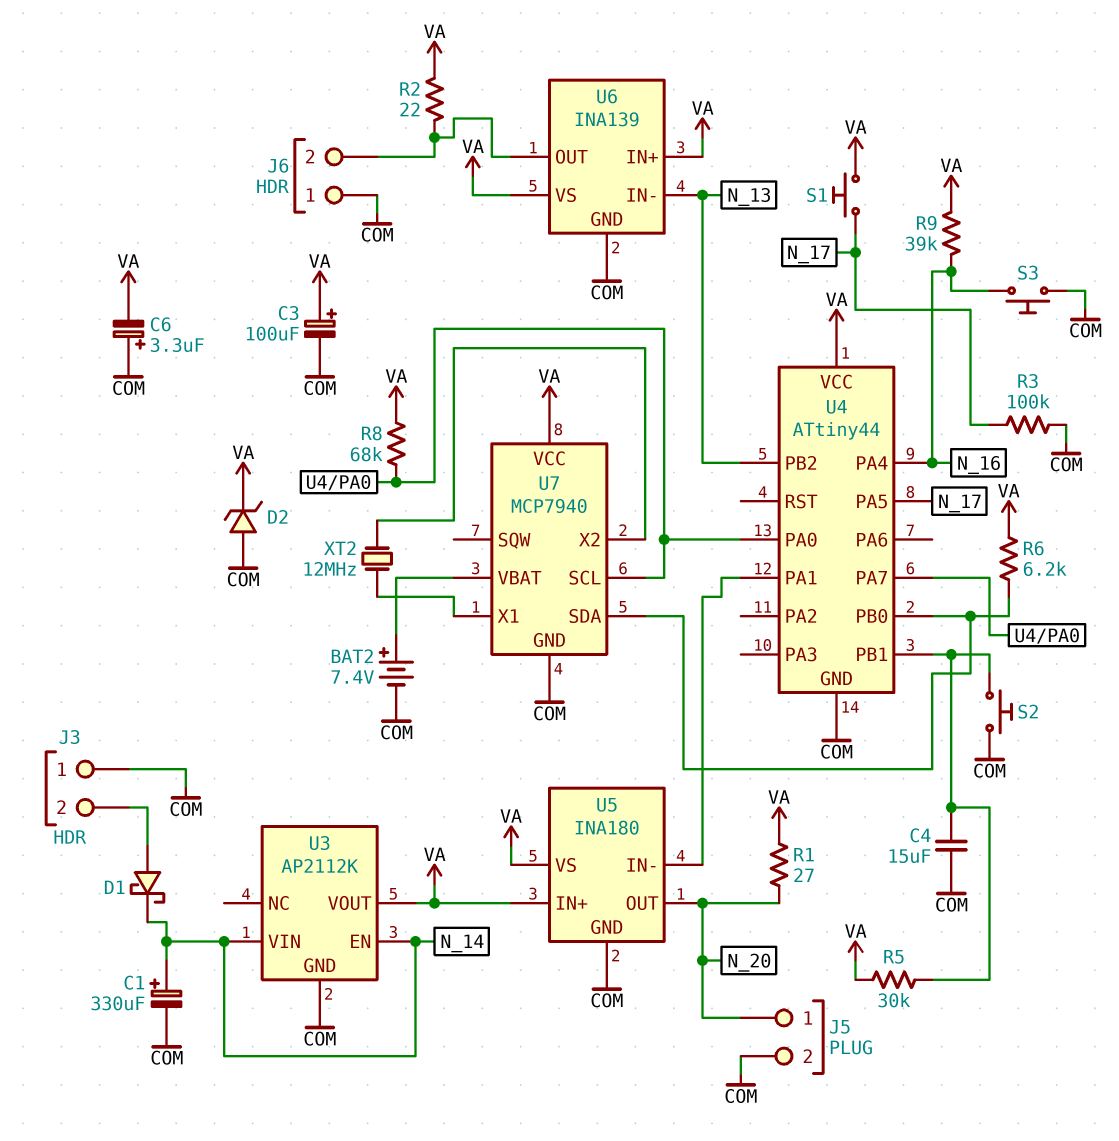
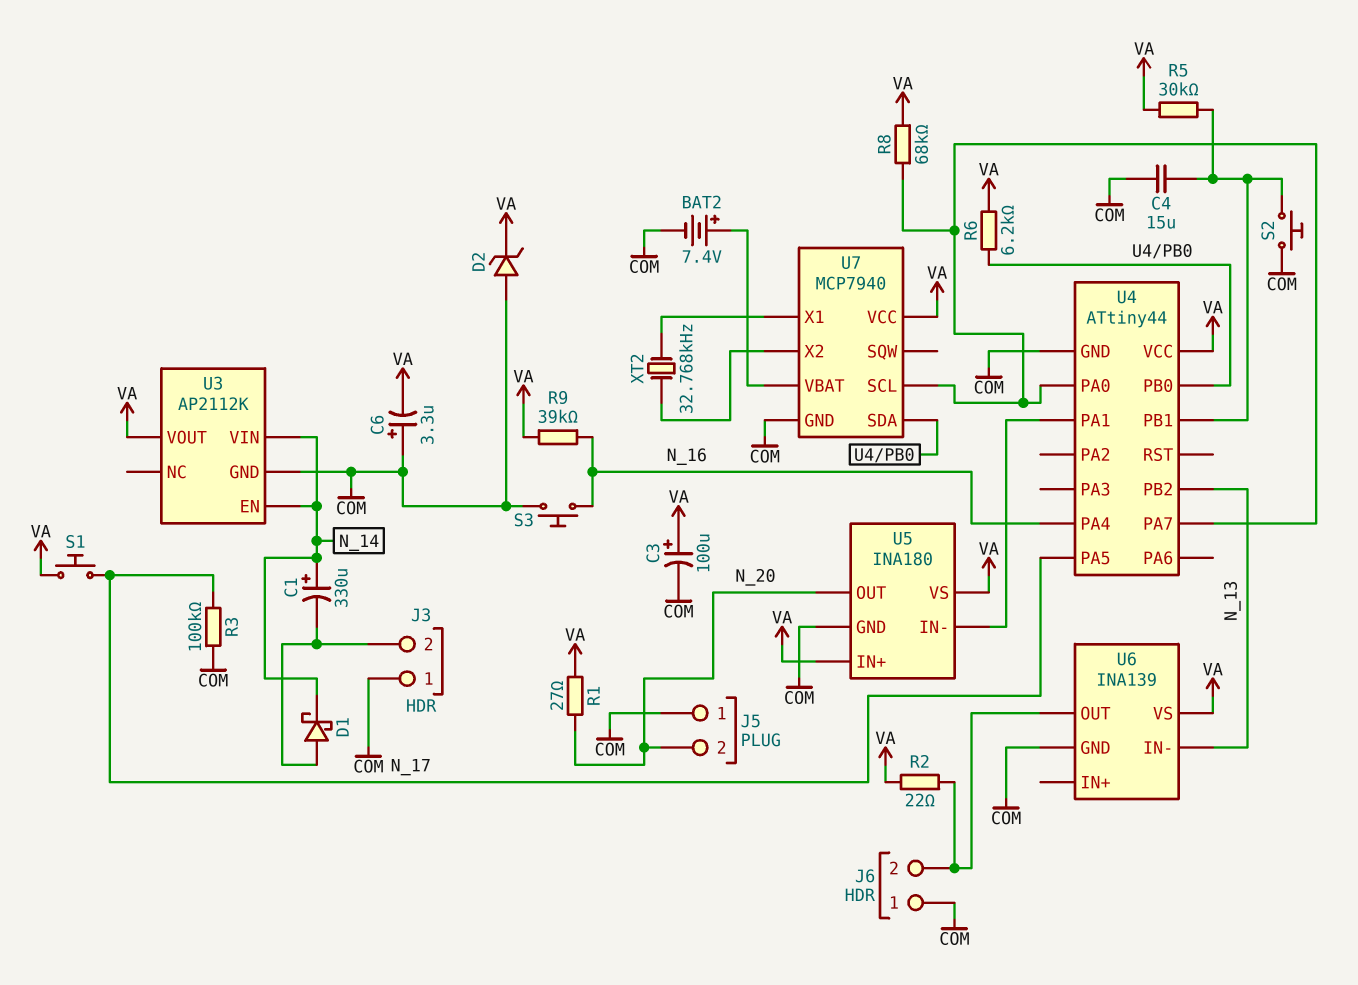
C1: 330uF (plus N_14, minus COM) -> 330uF (plus N_14, minus J3/2)
J5 pin 1: N_20 -> COM
J5 pin 2: COM -> N_20
U6 pin IN+: VA -> none
XT2: 12MHz (U7/X1, U7/X2) -> 32.768kHz (U7/X1, U7/X2)

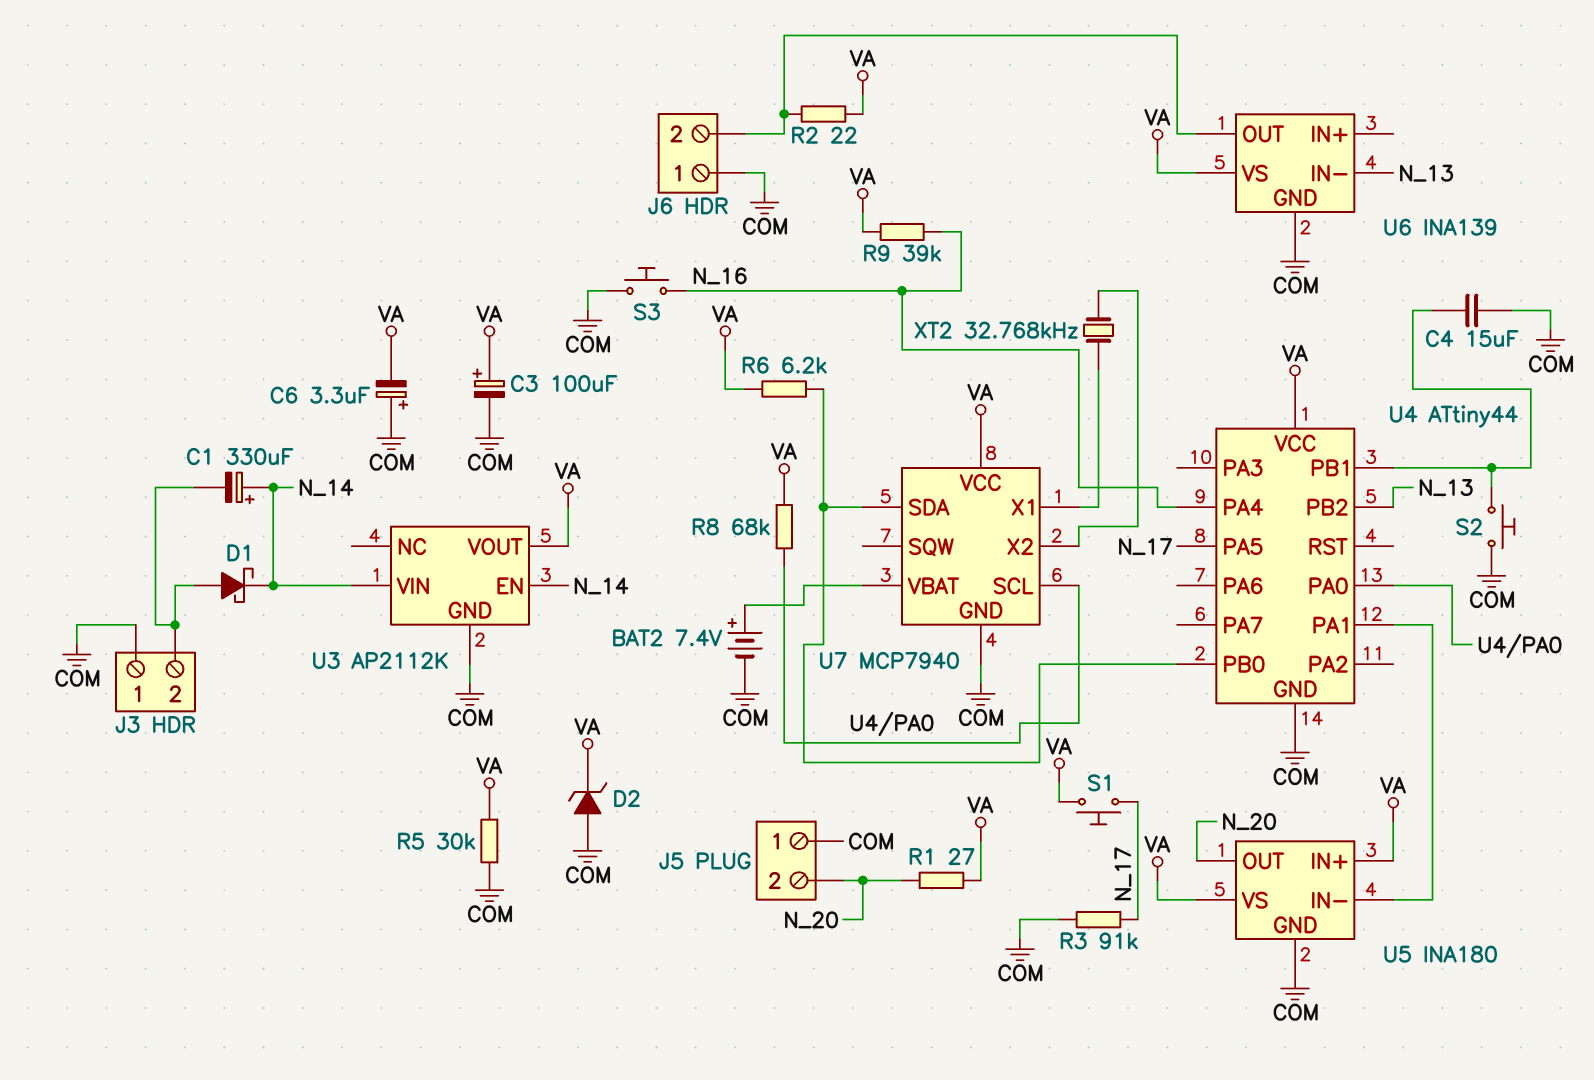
R3: 100k (COM, N_17) -> 91k (COM, N_17)
R5: 30k (U4/PB1, VA) -> 30k (COM, VA)
U4 pin PA7: U4/PA0 -> none

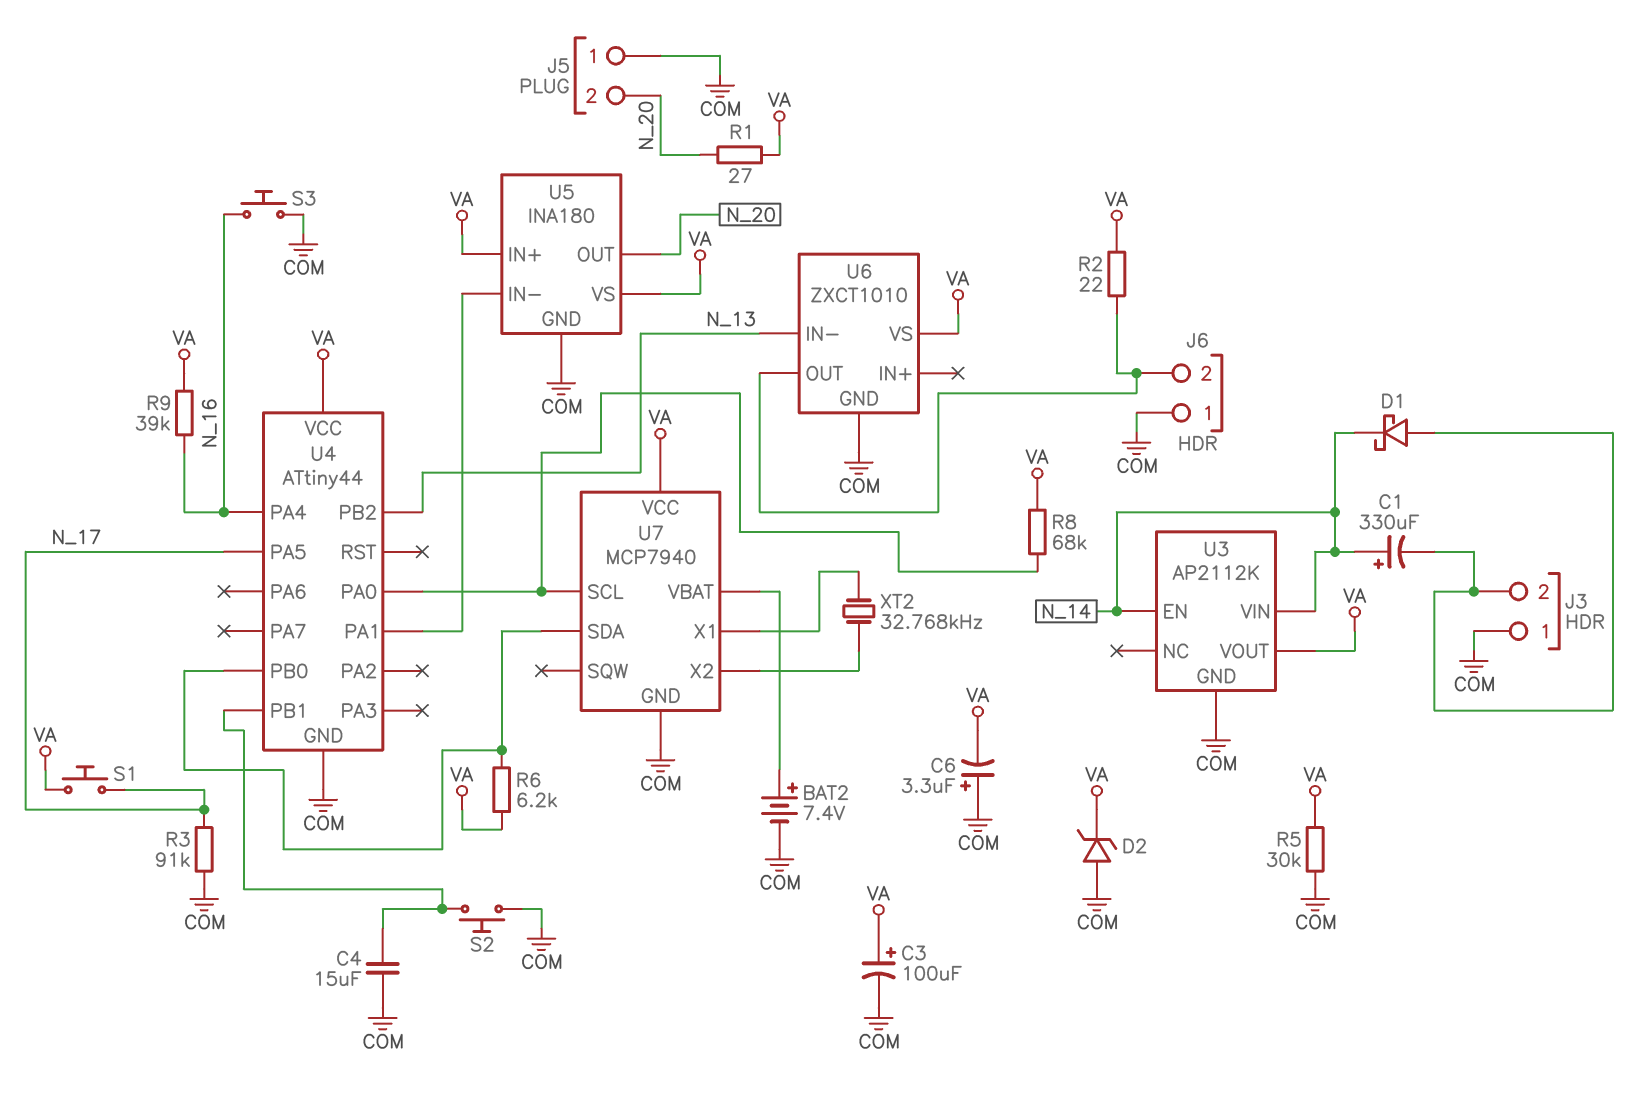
U6: INA139 -> ZXCT1010

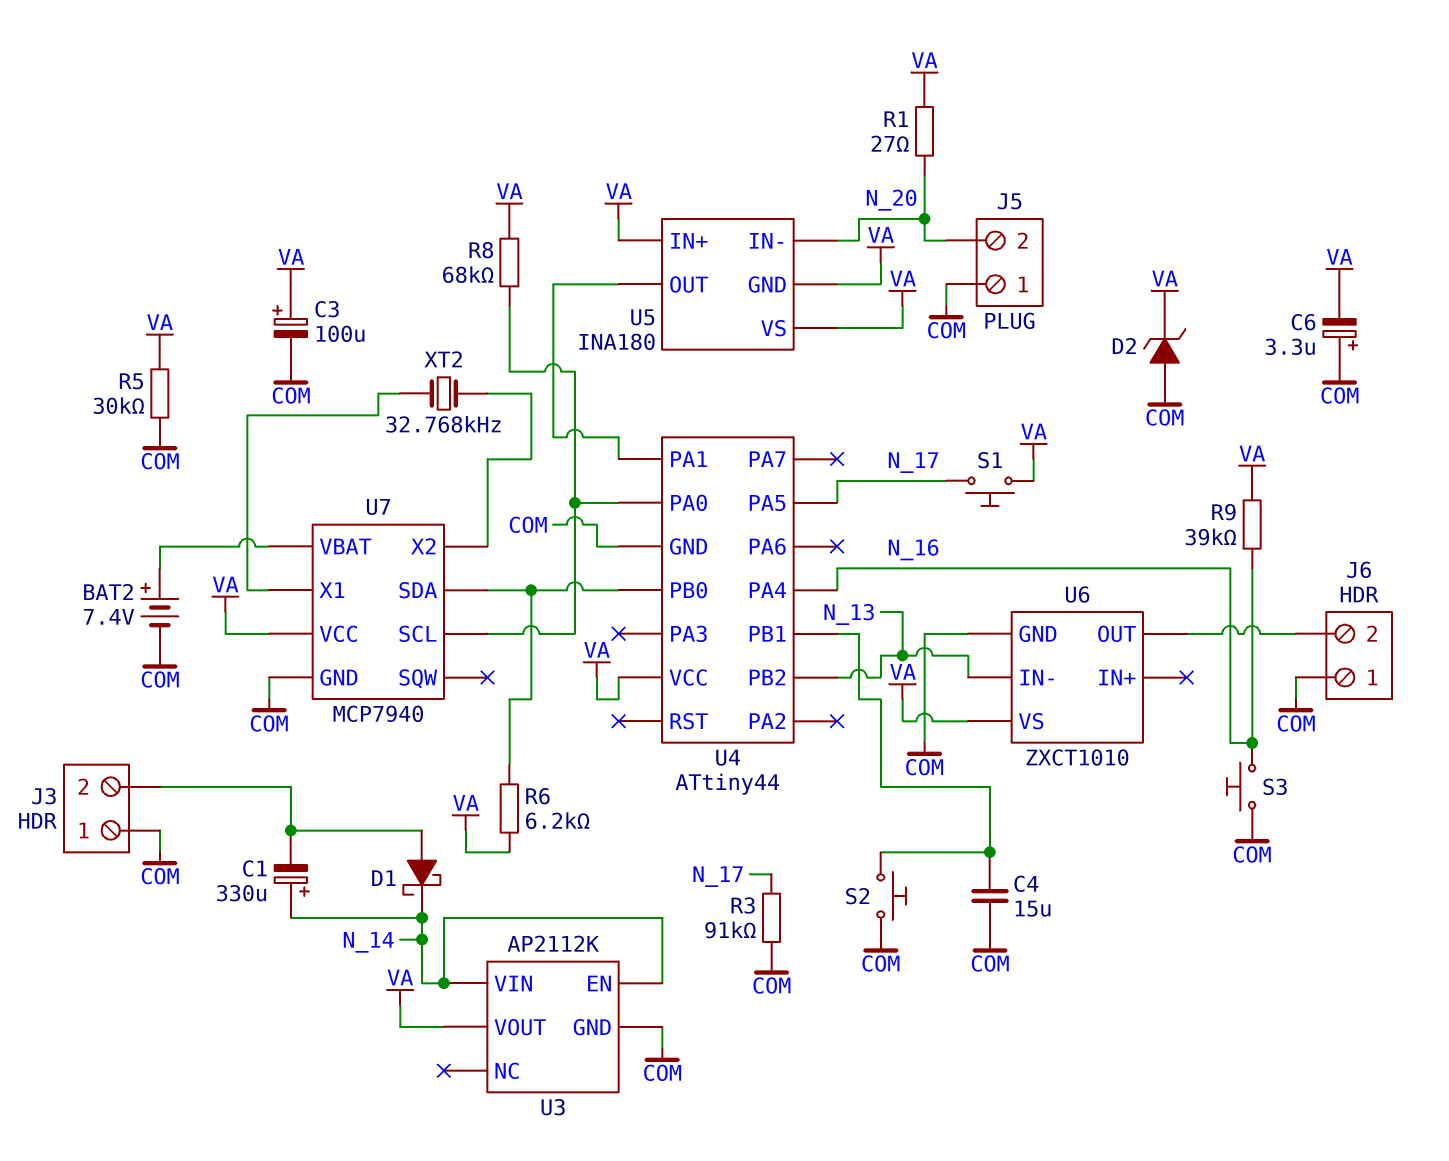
R2: 22 (J6/2, VA) -> none
U5 pin GND: COM -> VA
U5 pin IN-: U4/PA1 -> N_20
U5 pin OUT: N_20 -> U4/PA1

